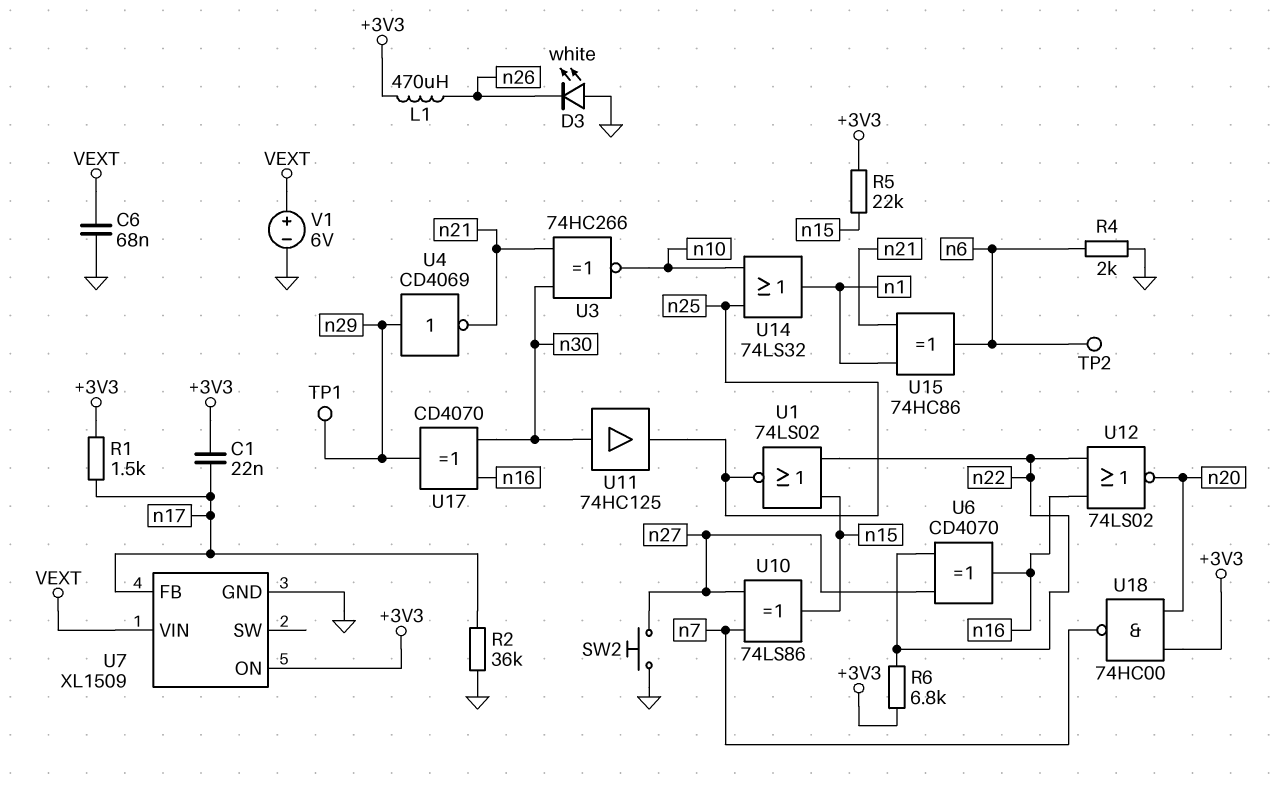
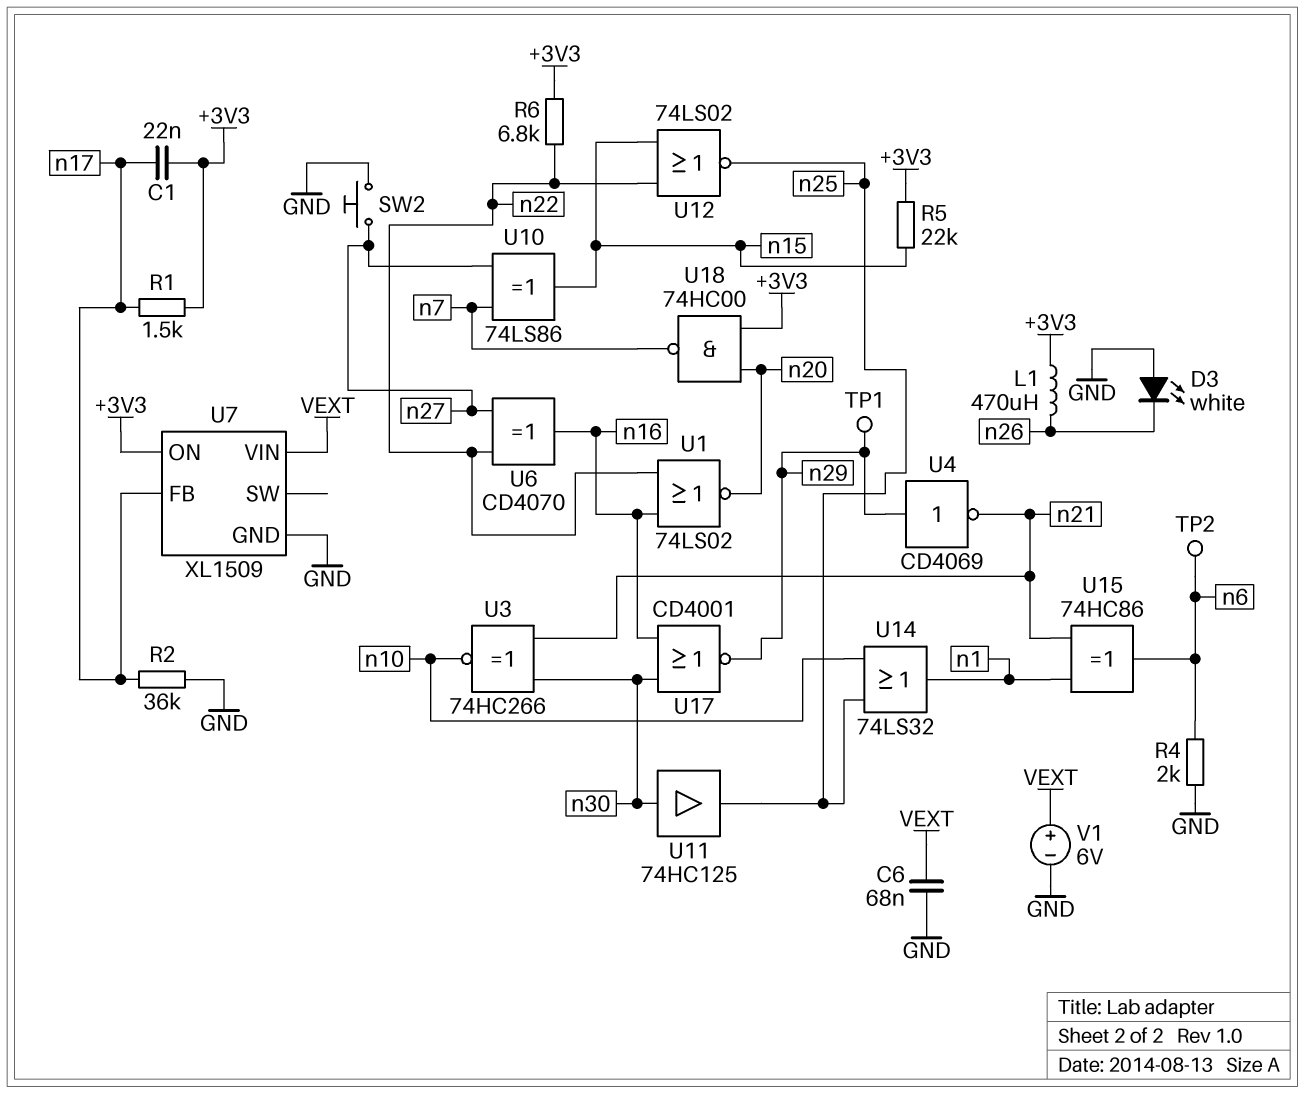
U1: NOR 74LS02 (in n15, in n22, out n25) -> NOR 74LS02 (in n16, in n22, out n20)
U12: NOR 74LS02 (in n16, in n22, out n20) -> NOR 74LS02 (in n15, in n22, out n25)
U17: XOR CD4070 (in n16, in n30, out n29) -> NOR CD4001 (in n16, in n30, out n29)

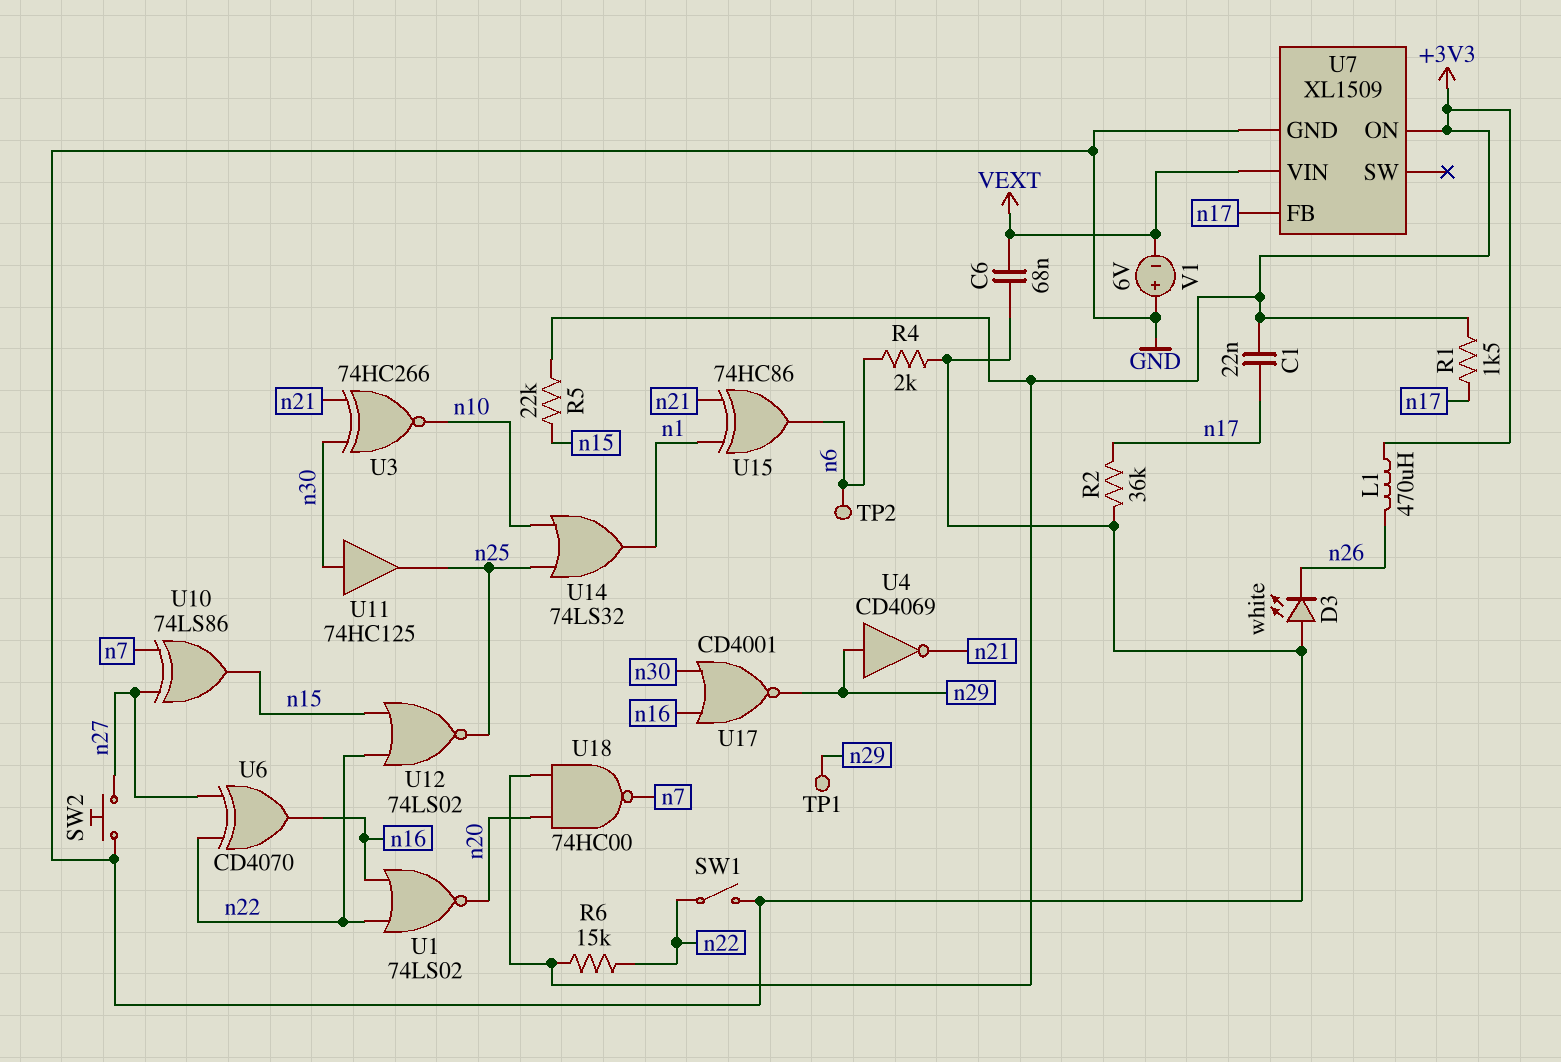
R6: 6.8k (+3V3, n22) -> 15k (+3V3, n22)
SW1: none -> switch (GND, n22)
V1: 6V (plus VEXT, minus GND) -> 6V (plus GND, minus VEXT)

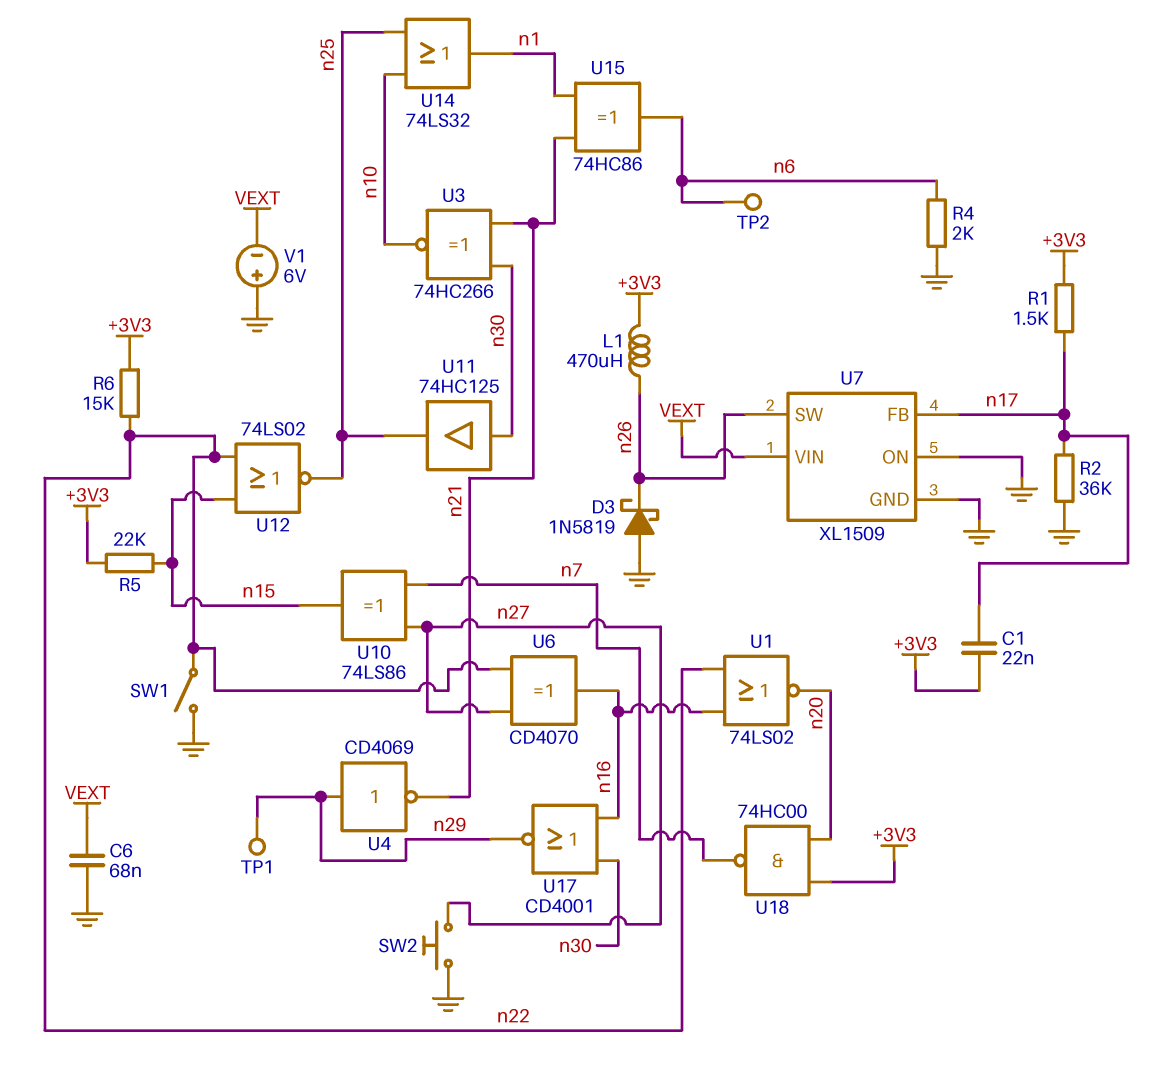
D3: LED white (A GND, K n26) -> schottky 1N5819 (A GND, K n26)
U7 pin ON: +3V3 -> GND
U7 pin SW: none -> n26

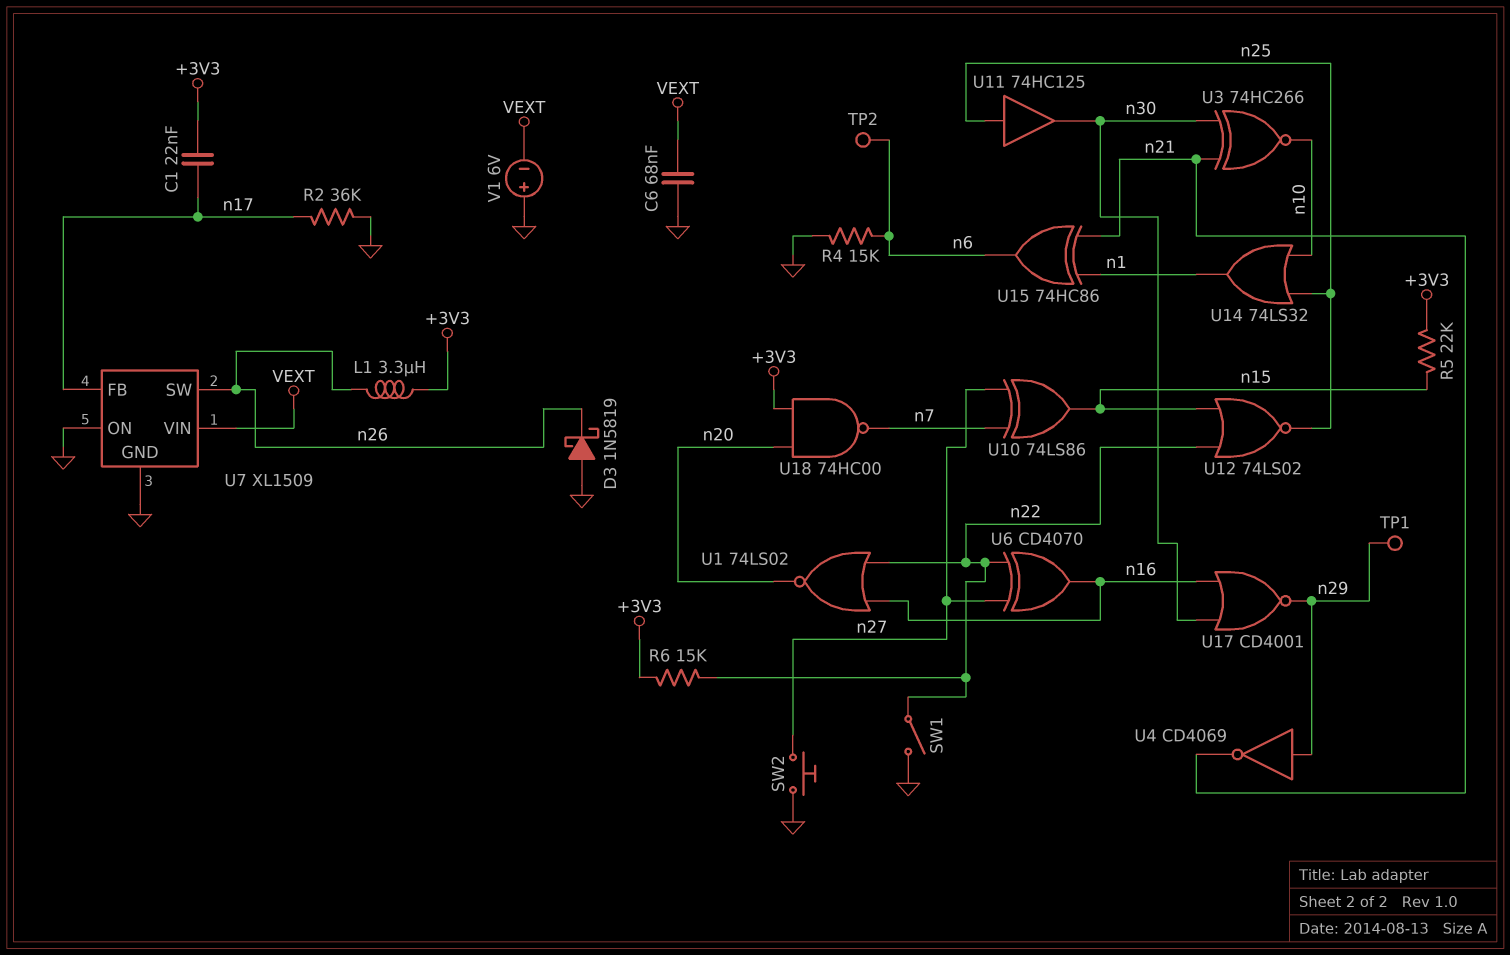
L1: 470uH (+3V3, n26) -> 3.3uH (+3V3, n26)
R1: 1.5k (+3V3, n17) -> none
R4: 2k (GND, n6) -> 15k (GND, n6)
U11: buffer 74HC125 (in n30, out n25) -> buffer 74HC125 (in n25, out n30)

